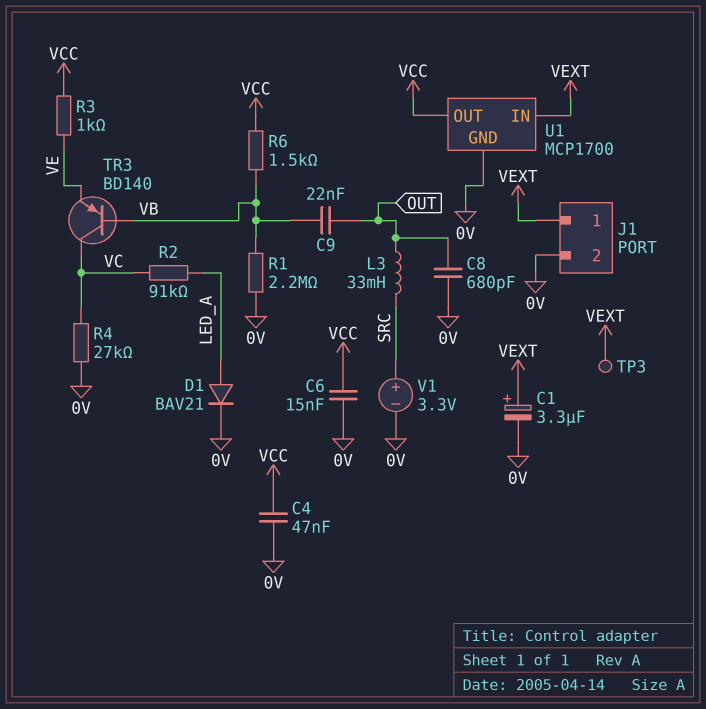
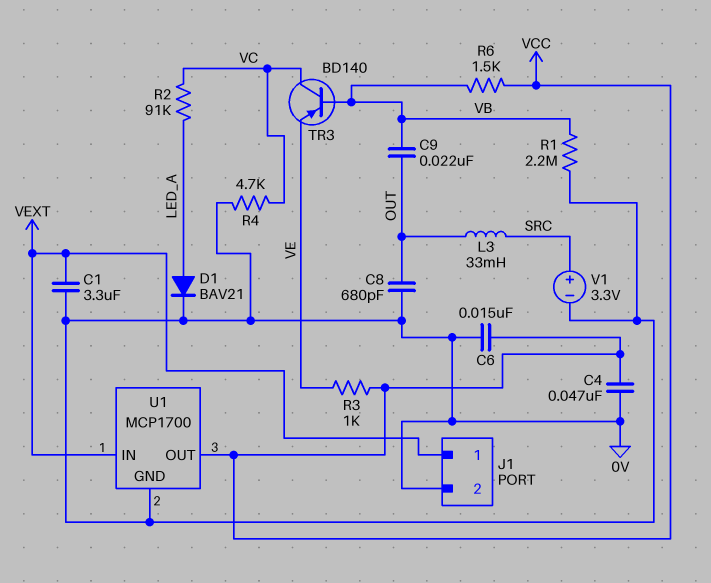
C1: 3.3uF (plus VEXT, minus 0V) -> 3.3uF (0V, VEXT)
R4: 27k (0V, VC) -> 4.7k (0V, VC)
TP3: test point (VEXT) -> none

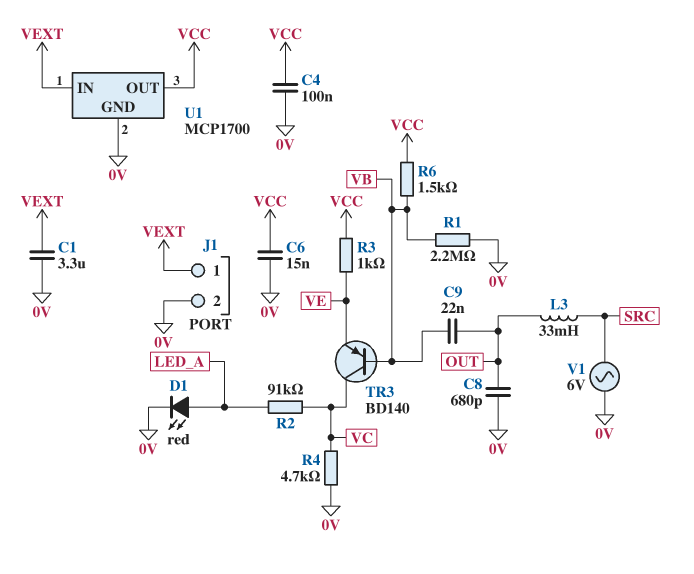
C4: 47nF (0V, VCC) -> 100nF (0V, VCC)
D1: diode BAV21 (A LED_A, K 0V) -> LED red (A LED_A, K 0V)
V1: 3.3V (plus SRC, minus 0V) -> AC 6V (0V, SRC)

